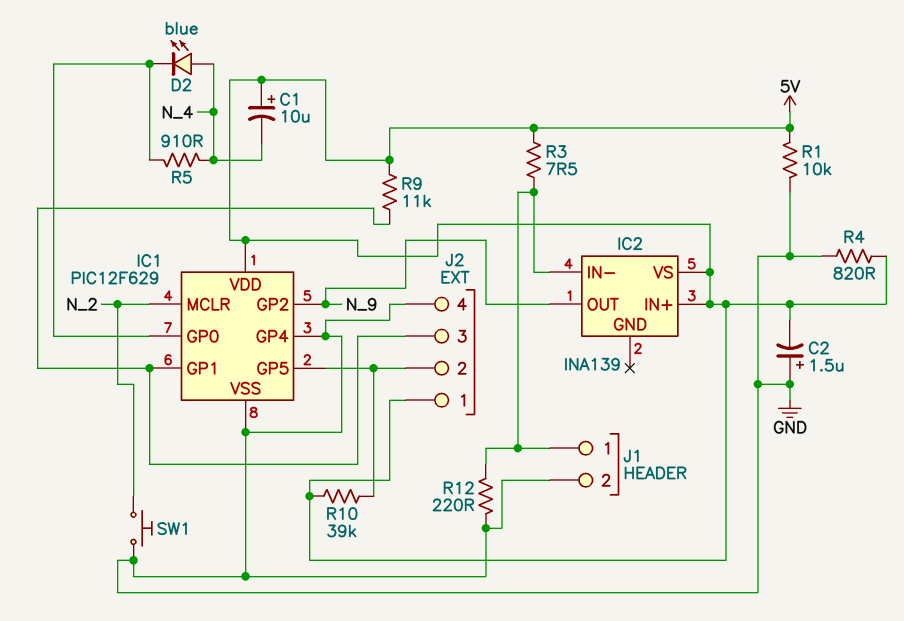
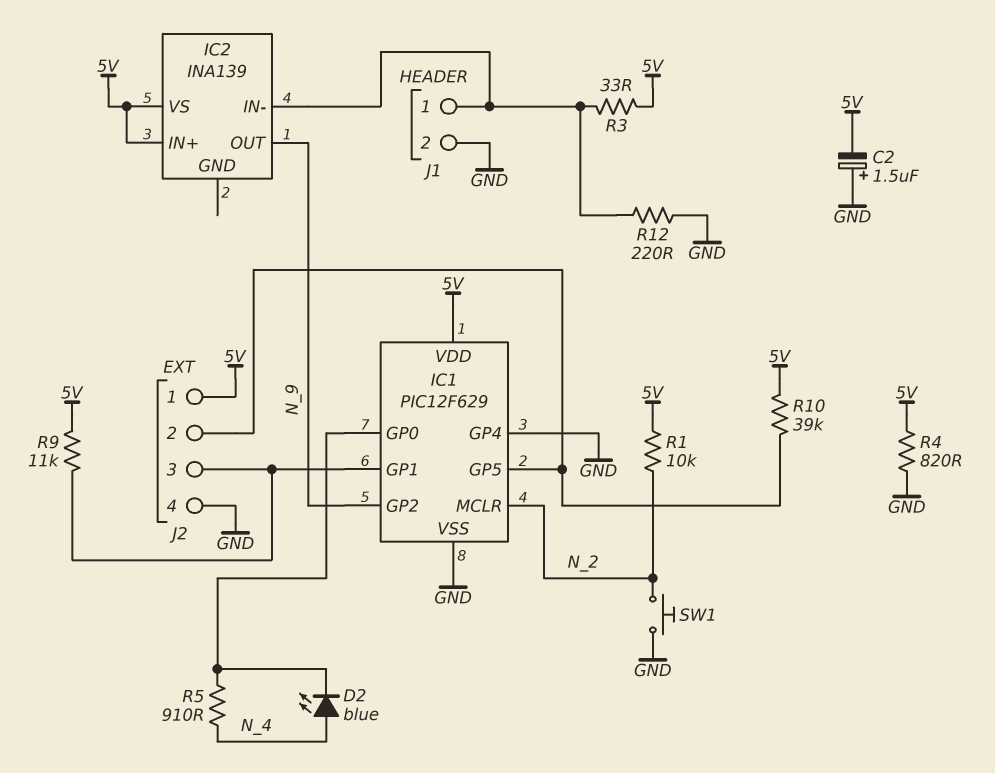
C1: 10uF (plus 5V, minus N_4) -> none
R1: 10k (5V, GND) -> 10k (5V, N_2)
R3: 7.5 (5V, IC2/IN-) -> 33 (5V, IC2/IN-)

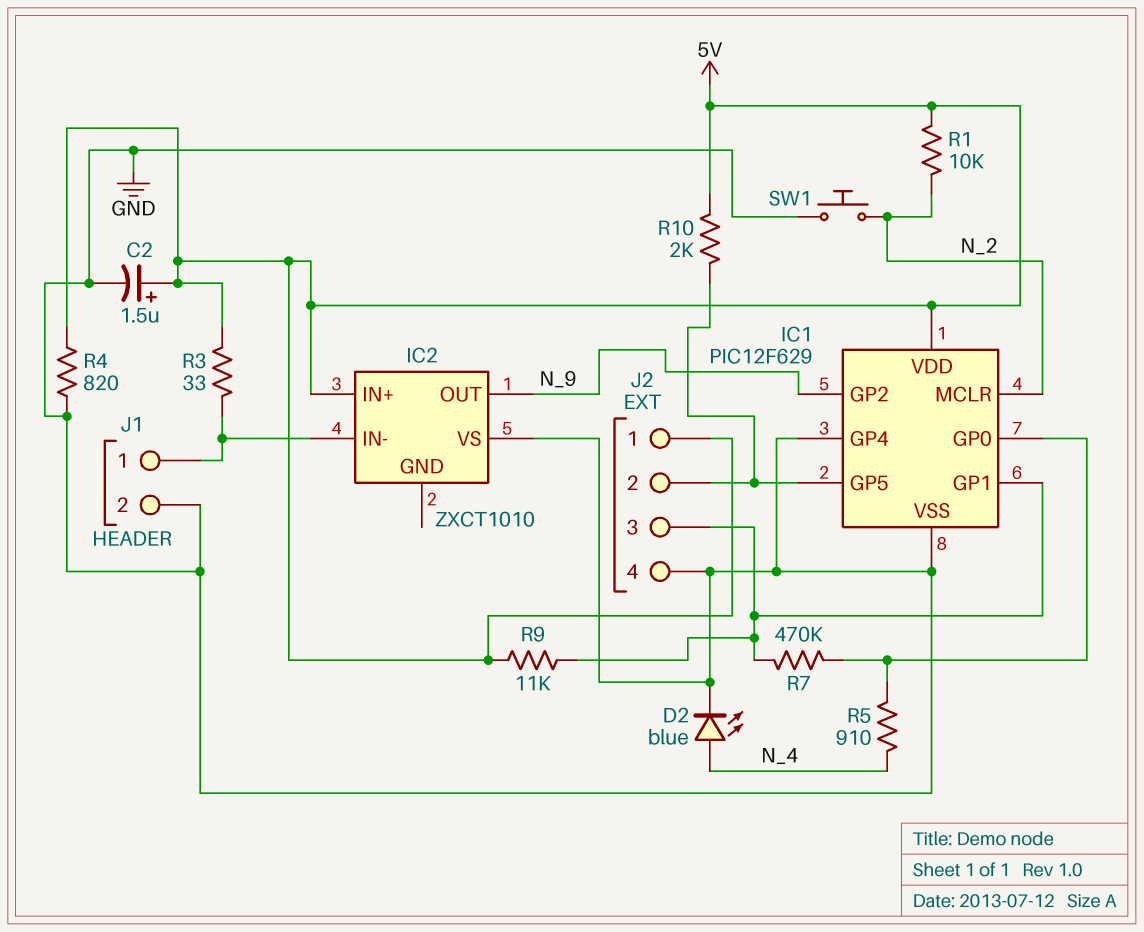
C2: 1.5uF (plus GND, minus 5V) -> 1.5uF (plus 5V, minus GND)
D2: LED blue (A N_4, K IC1/GP0) -> LED blue (A N_4, K GND)
IC2: INA139 -> ZXCT1010
IC2 pin VS: 5V -> GND
R7: none -> 470k (IC1/GP0, IC1/GP1)
R10: 39k (5V, IC1/GP5) -> 2k (5V, IC1/GP5)
R12: 220 (GND, IC2/IN-) -> none

